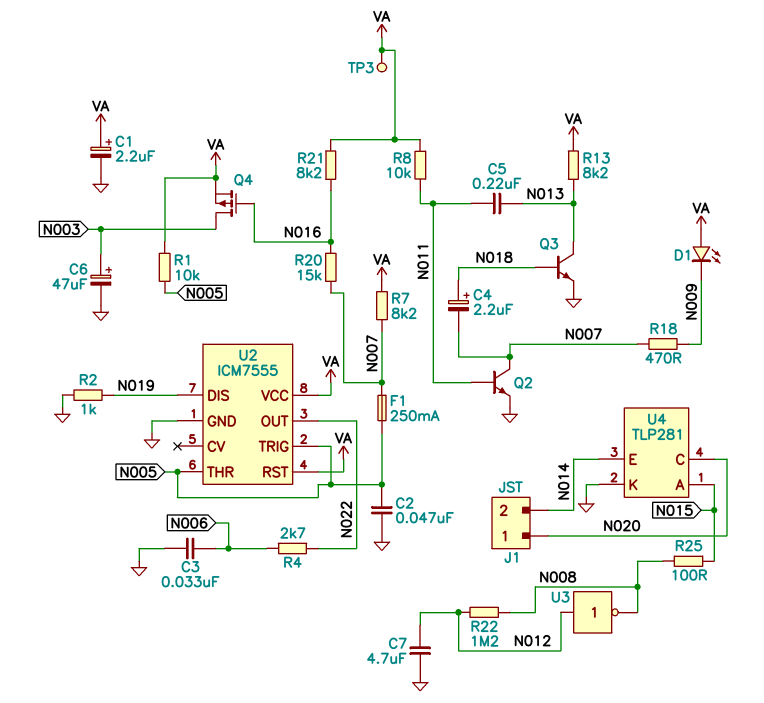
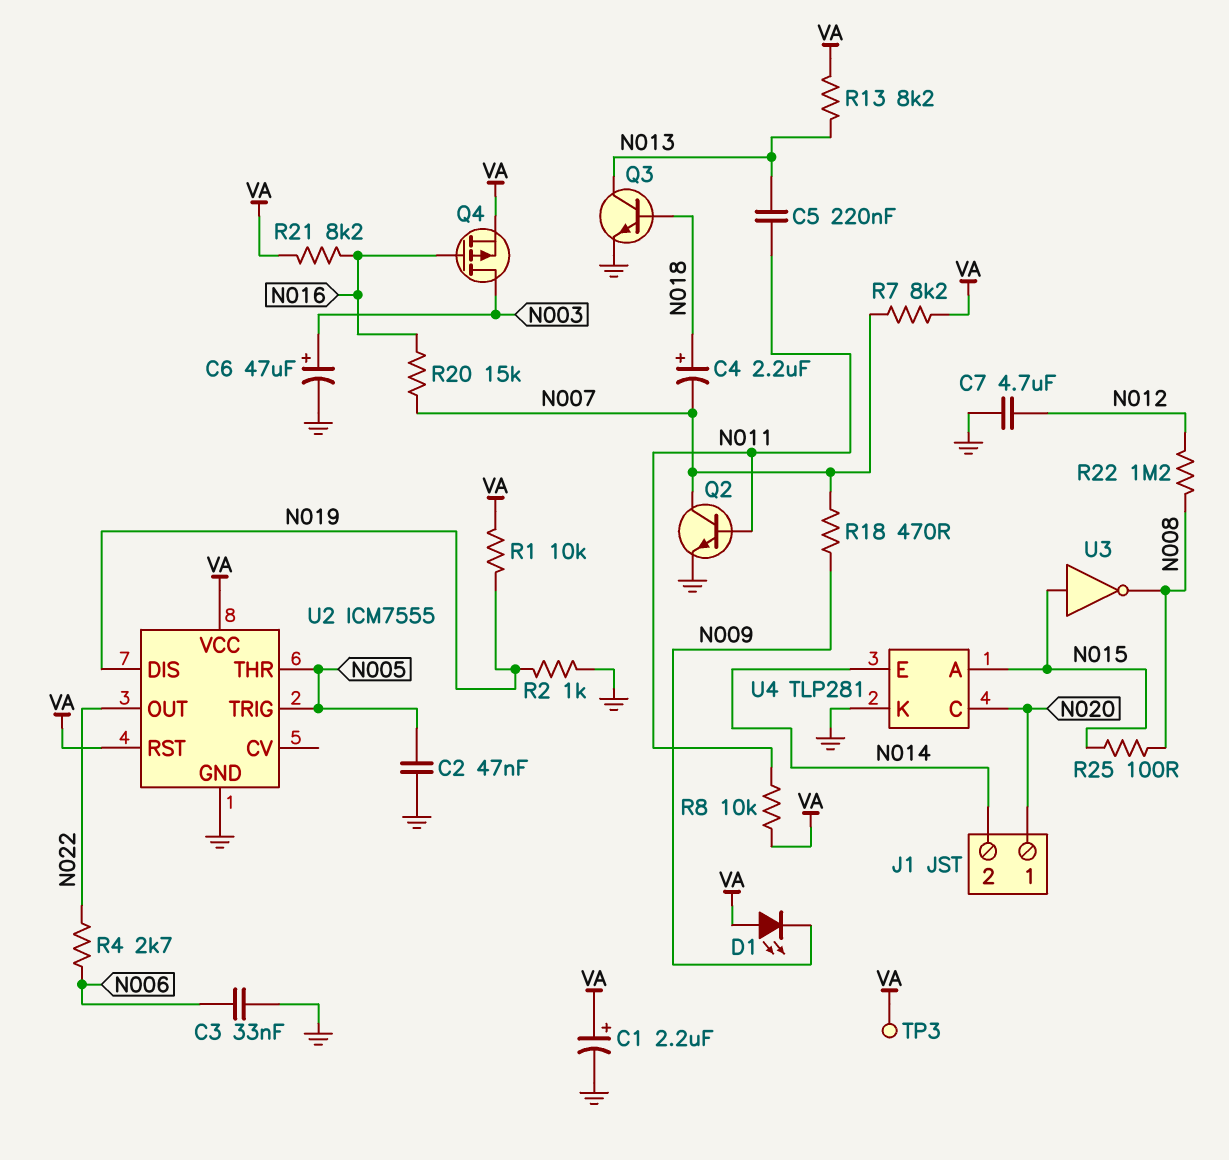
F1: 250mA (N005, N007) -> none
R1: 10k (N005, VA) -> 10k (N019, VA)
U3: NOT (in N012, out N008) -> NOT (in N015, out N008)

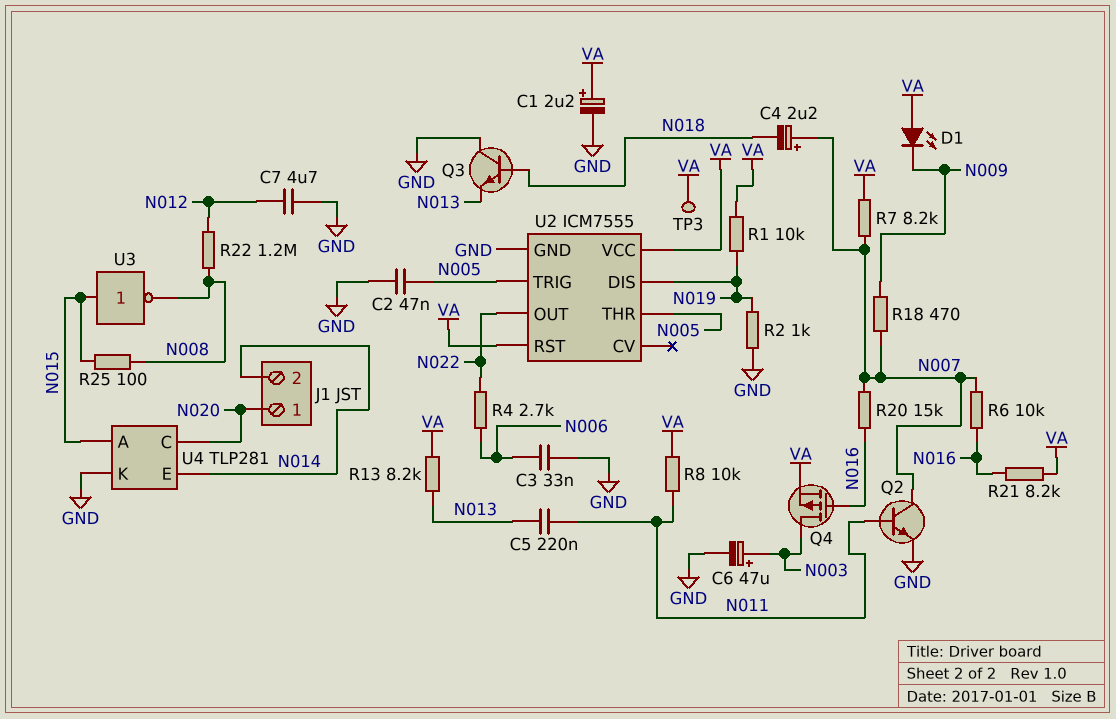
C4: 2.2uF (plus N018, minus N007) -> 2.2uF (plus N007, minus N018)
Q3: NPN (B N018, C N013, E GND) -> NPN (B N018, C GND, E N013)
R6: none -> 10k (N007, N016)

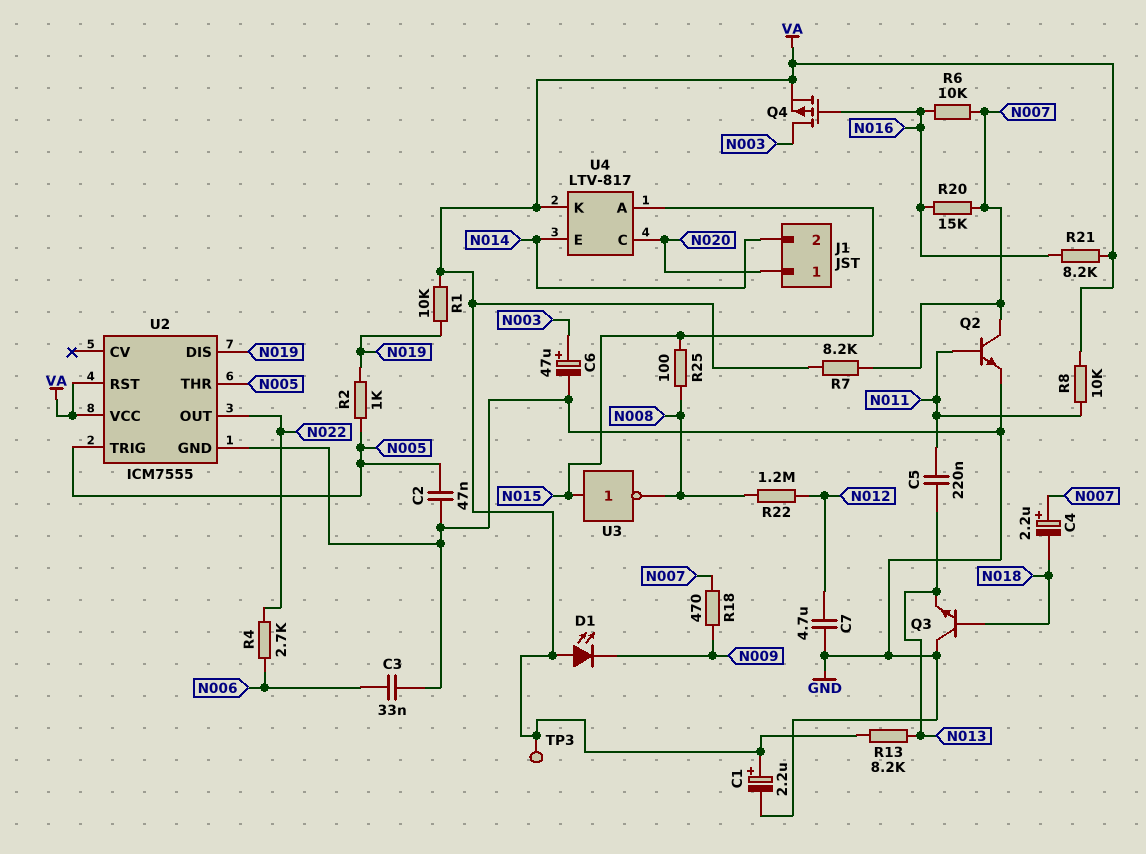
R2: 1k (GND, N019) -> 1k (N005, N019)
U4: TLP281 -> LTV-817
U4 pin K: GND -> VA

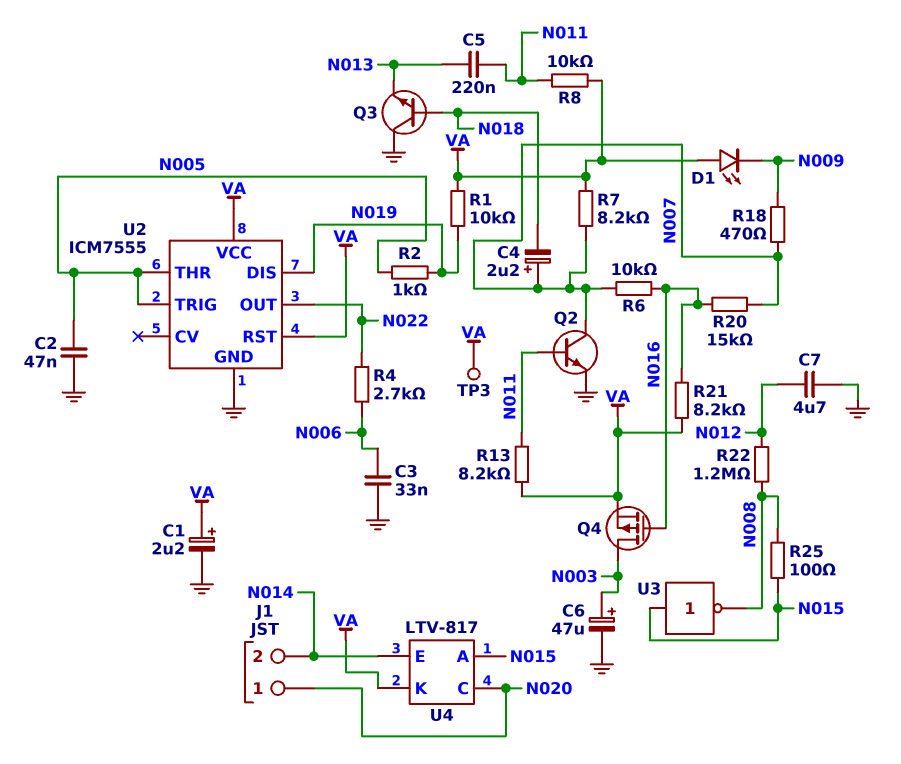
R13: 8.2k (N013, VA) -> 8.2k (N011, VA)

